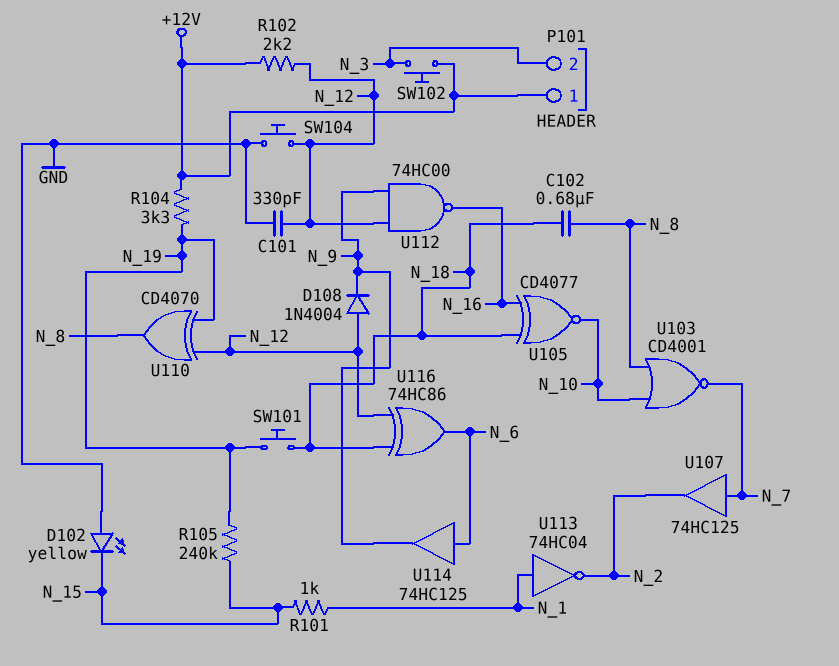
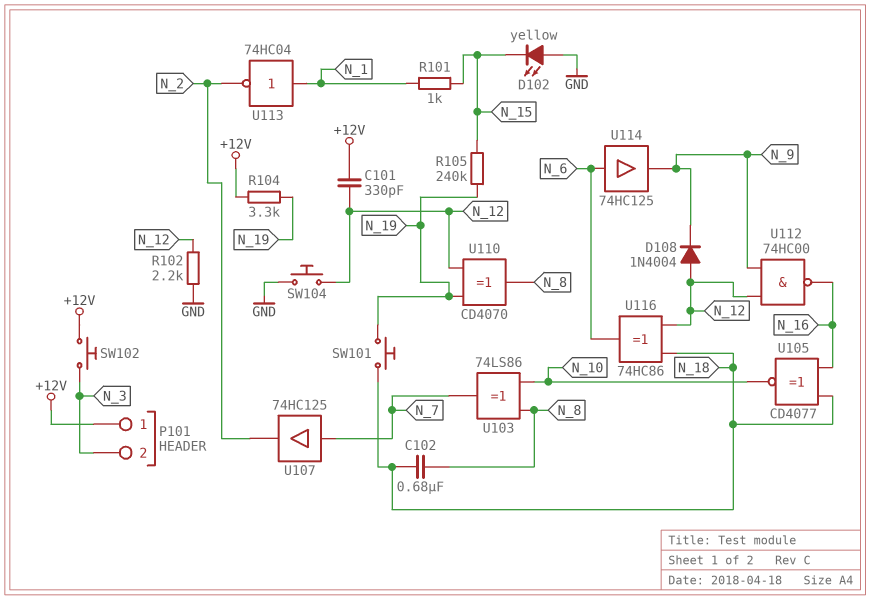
C101: 330pF (GND, N_12) -> 330pF (+12V, N_12)
R102: 2.2k (+12V, N_12) -> 2.2k (GND, N_12)
U103: NOR CD4001 (in N_8, in N_10, out N_7) -> XOR 74LS86 (in N_8, in N_10, out N_7)

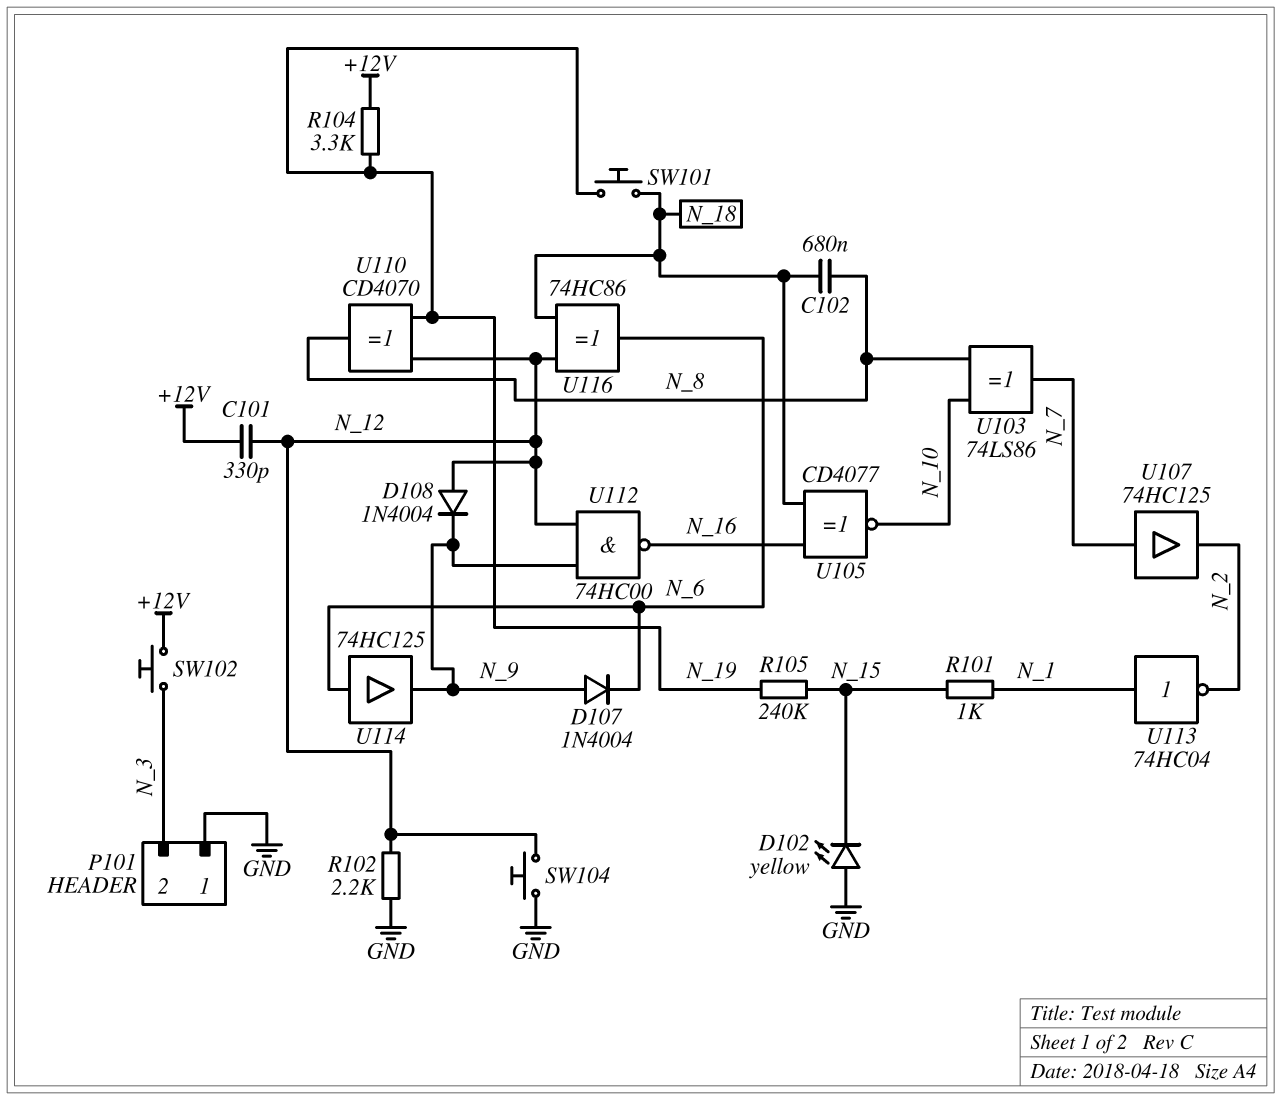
D107: none -> diode 1N4004 (A N_9, K N_6)
P101 pin 1: +12V -> GND

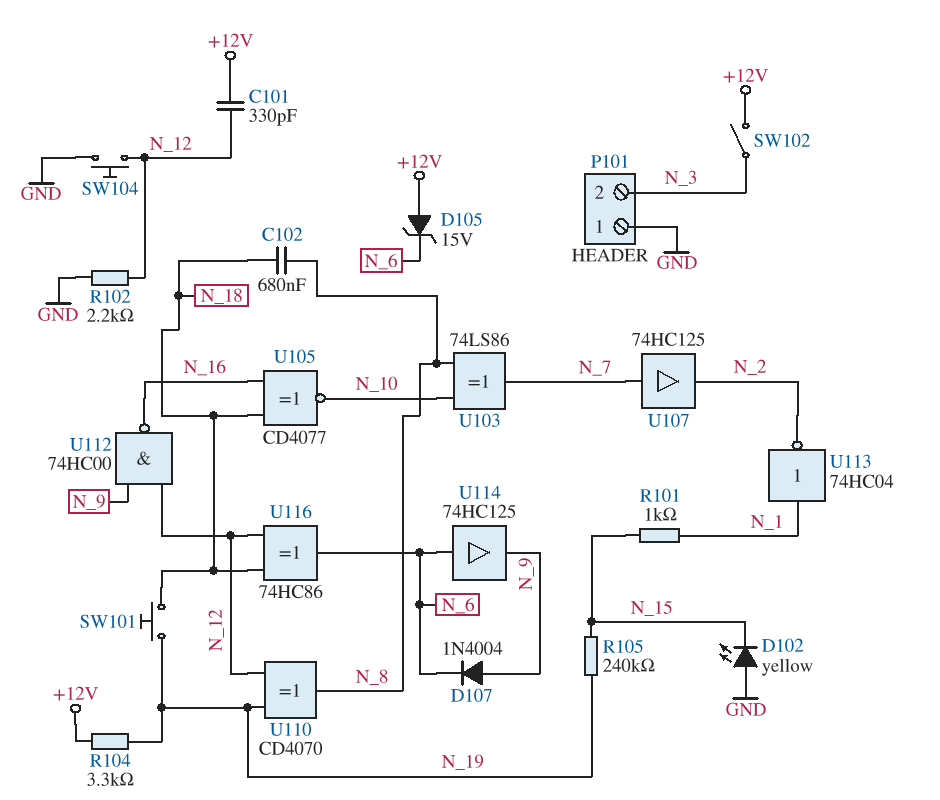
D105: none -> zener 15V (A +12V, K N_6)
D108: diode 1N4004 (A N_12, K N_9) -> none
SW102: button (+12V, N_3) -> switch (+12V, N_3)

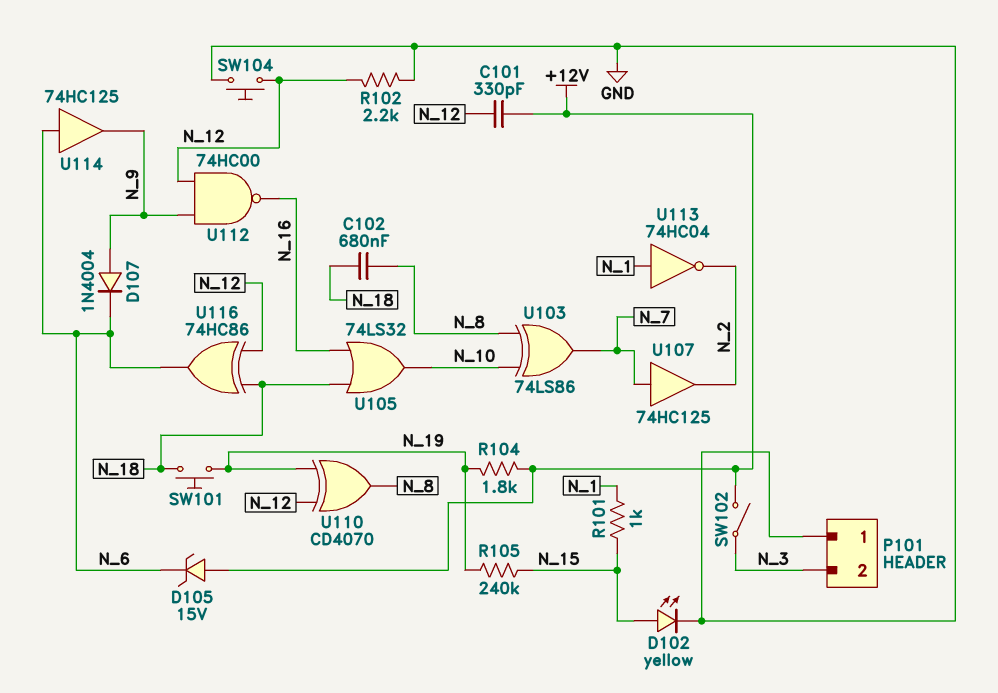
D102: LED yellow (A GND, K N_15) -> LED yellow (A N_15, K GND)
R104: 3.3k (+12V, N_19) -> 1.8k (+12V, N_19)
U105: XNOR CD4077 (in N_16, in N_18, out N_10) -> OR 74LS32 (in N_16, in N_18, out N_10)

